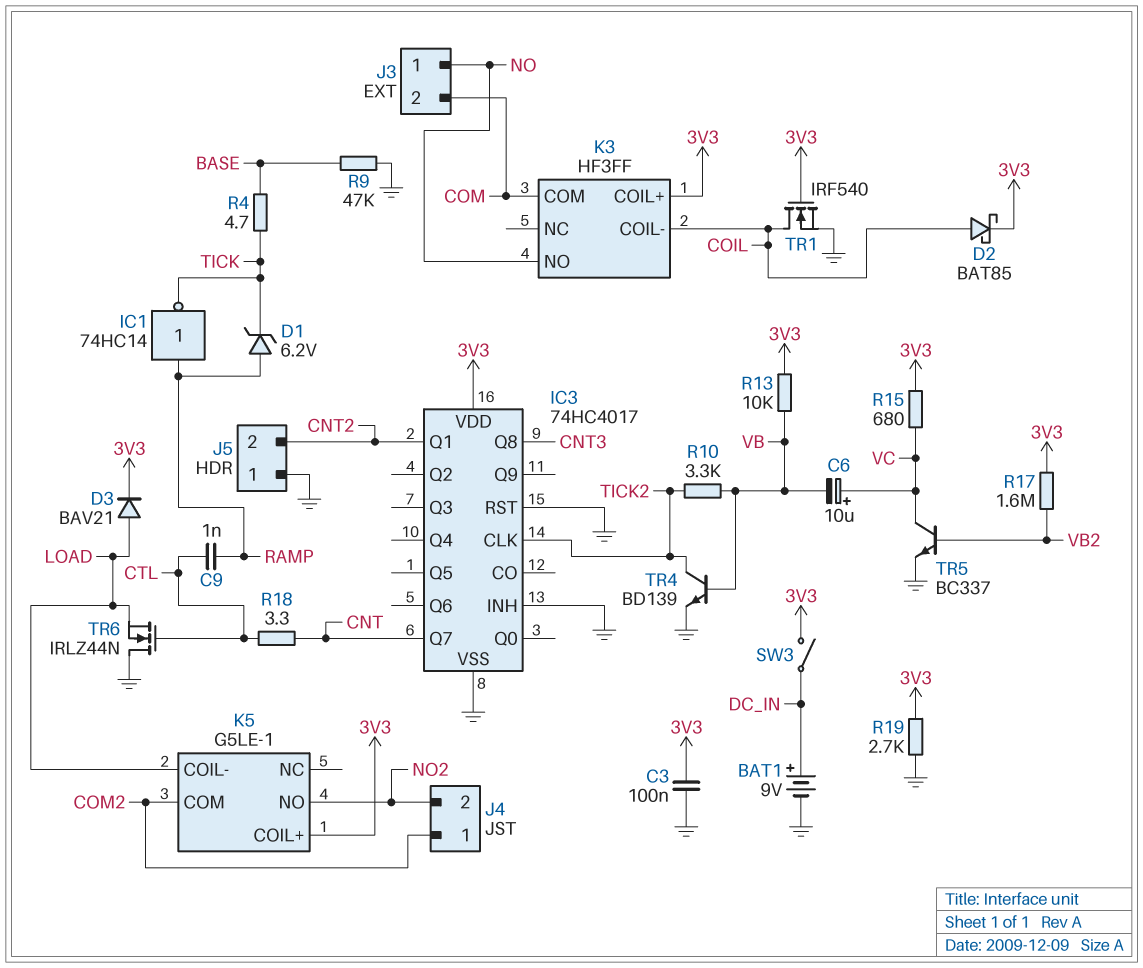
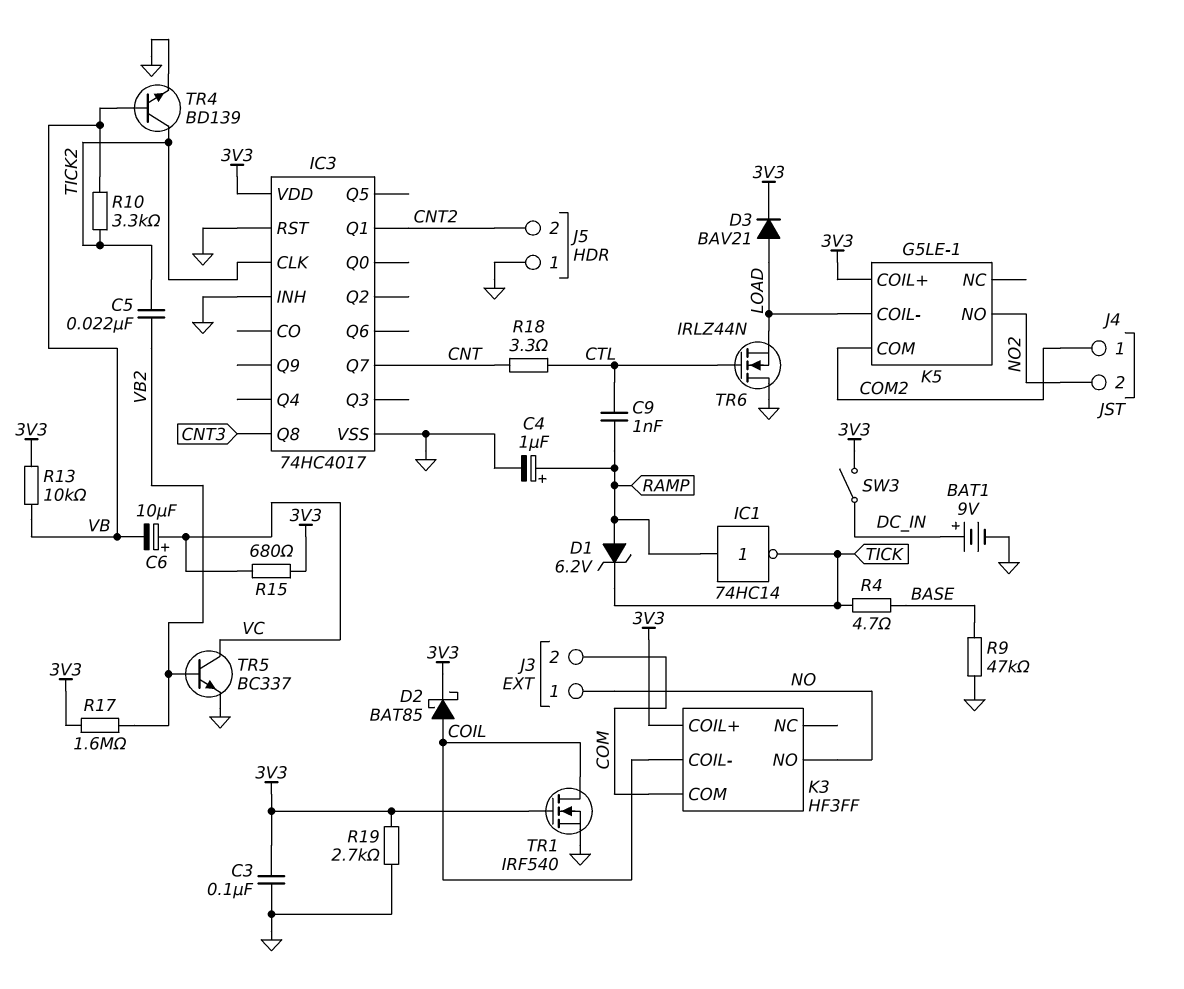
C4: none -> 1uF (plus RAMP, minus GND)
C5: none -> 22nF (TICK2, VB2)

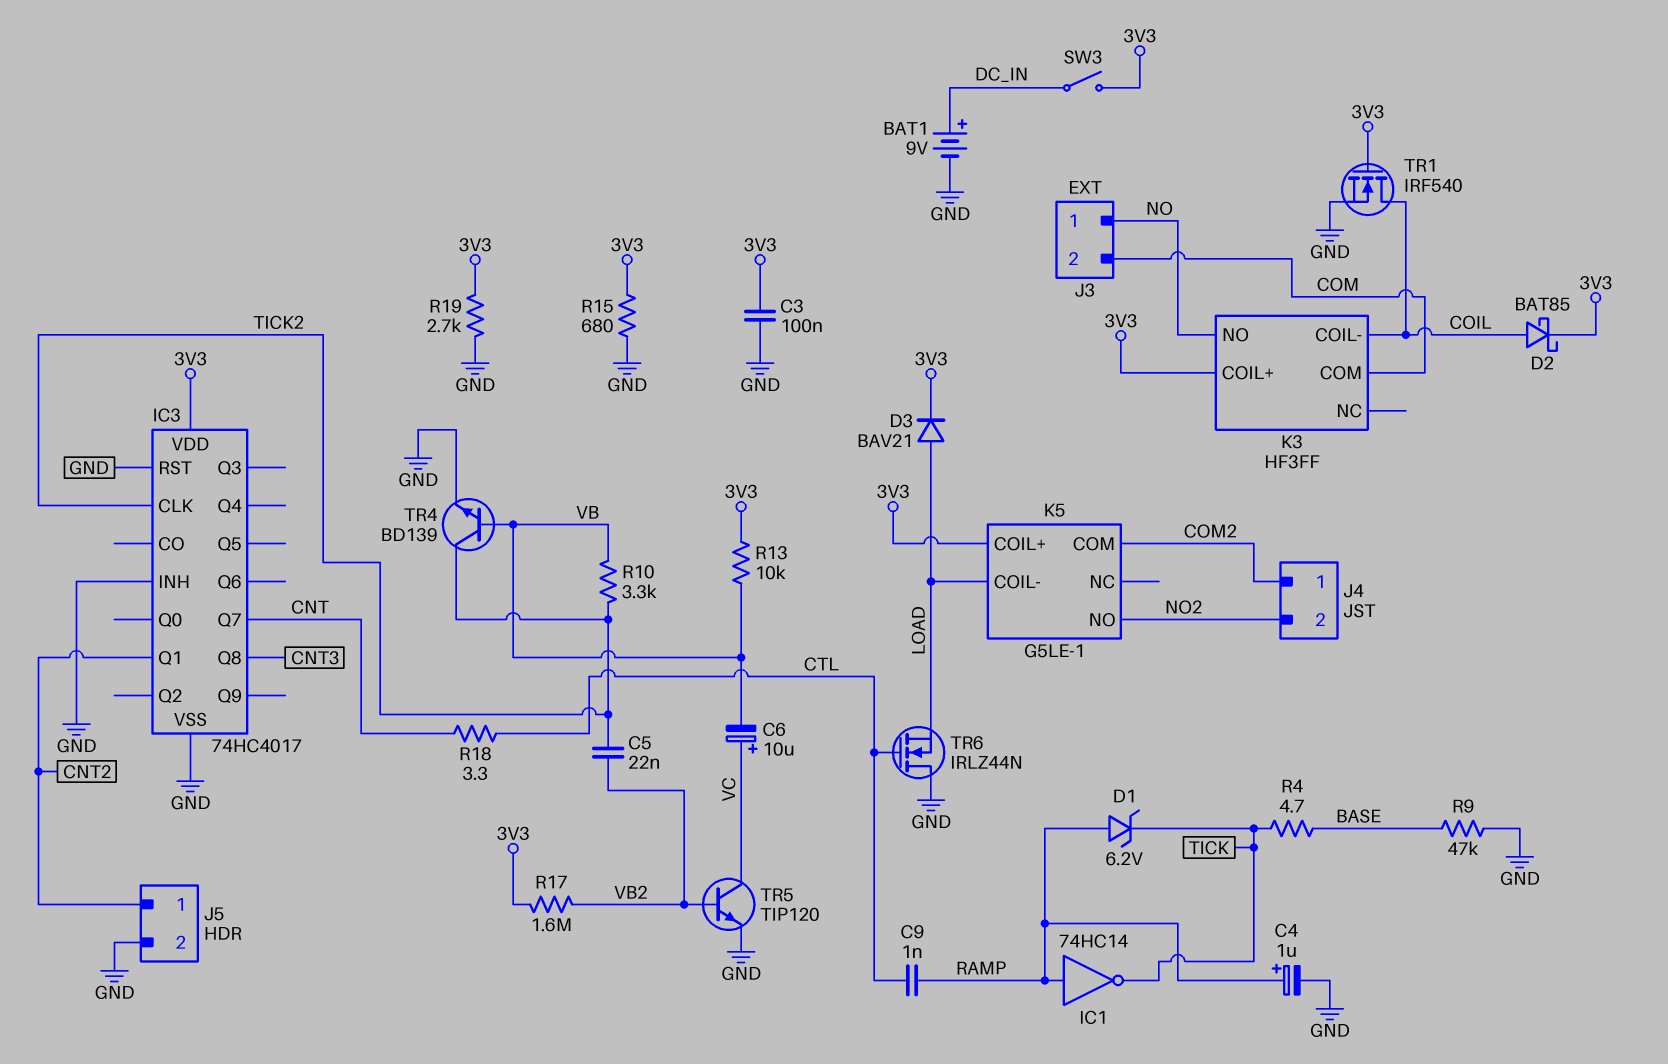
J5 pin 1: GND -> CNT2
J5 pin 2: CNT2 -> GND
R15: 680 (3V3, VC) -> 680 (3V3, GND)
TR5: NPN BC337 (B VB2, C VC, E GND) -> NPN TIP120 (B VB2, C VC, E GND)

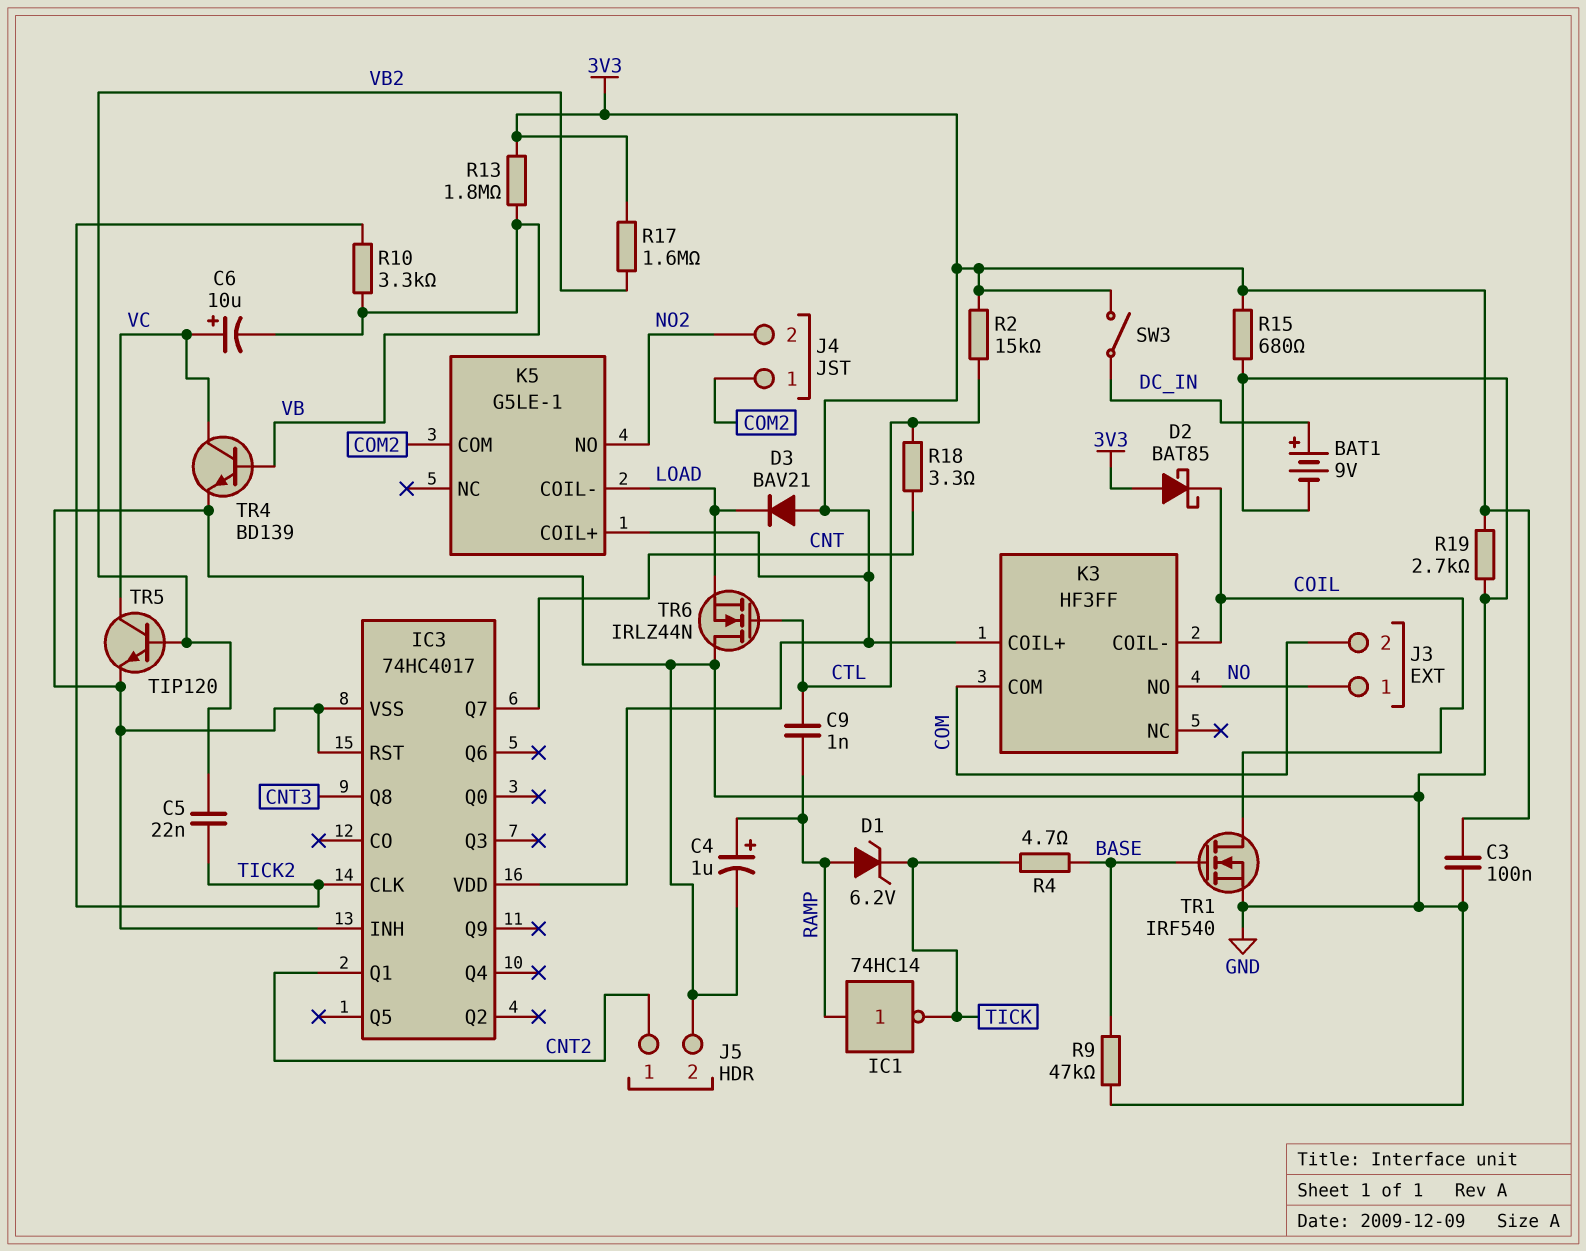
D2: schottky BAT85 (A COIL, K 3V3) -> schottky BAT85 (A 3V3, K COIL)
D3: diode BAV21 (A LOAD, K 3V3) -> diode BAV21 (A 3V3, K LOAD)
R2: none -> 15k (3V3, CTL)
R13: 10k (3V3, VB) -> 1.8M (3V3, VB)
TR1: NMOS IRF540 (G 3V3, D COIL, S GND) -> NMOS IRF540 (G BASE, D COIL, S GND)
TR4: NPN BD139 (B VB, C TICK2, E GND) -> NPN BD139 (B VB, C VC, E GND)

